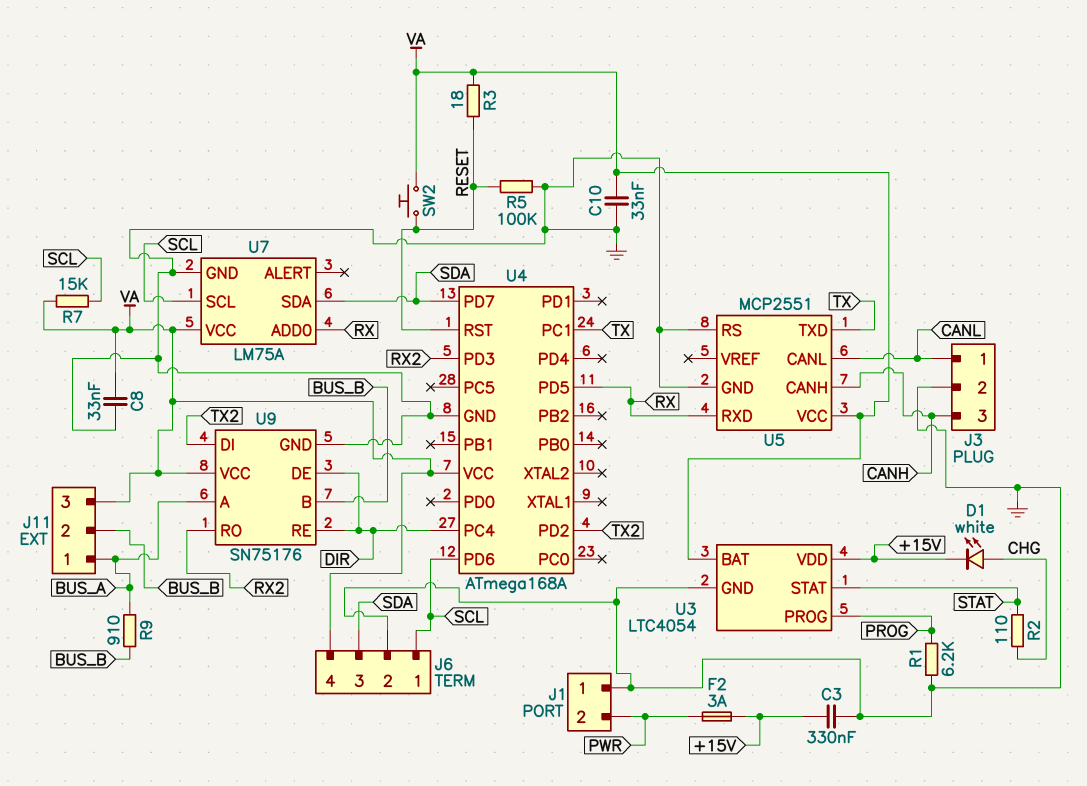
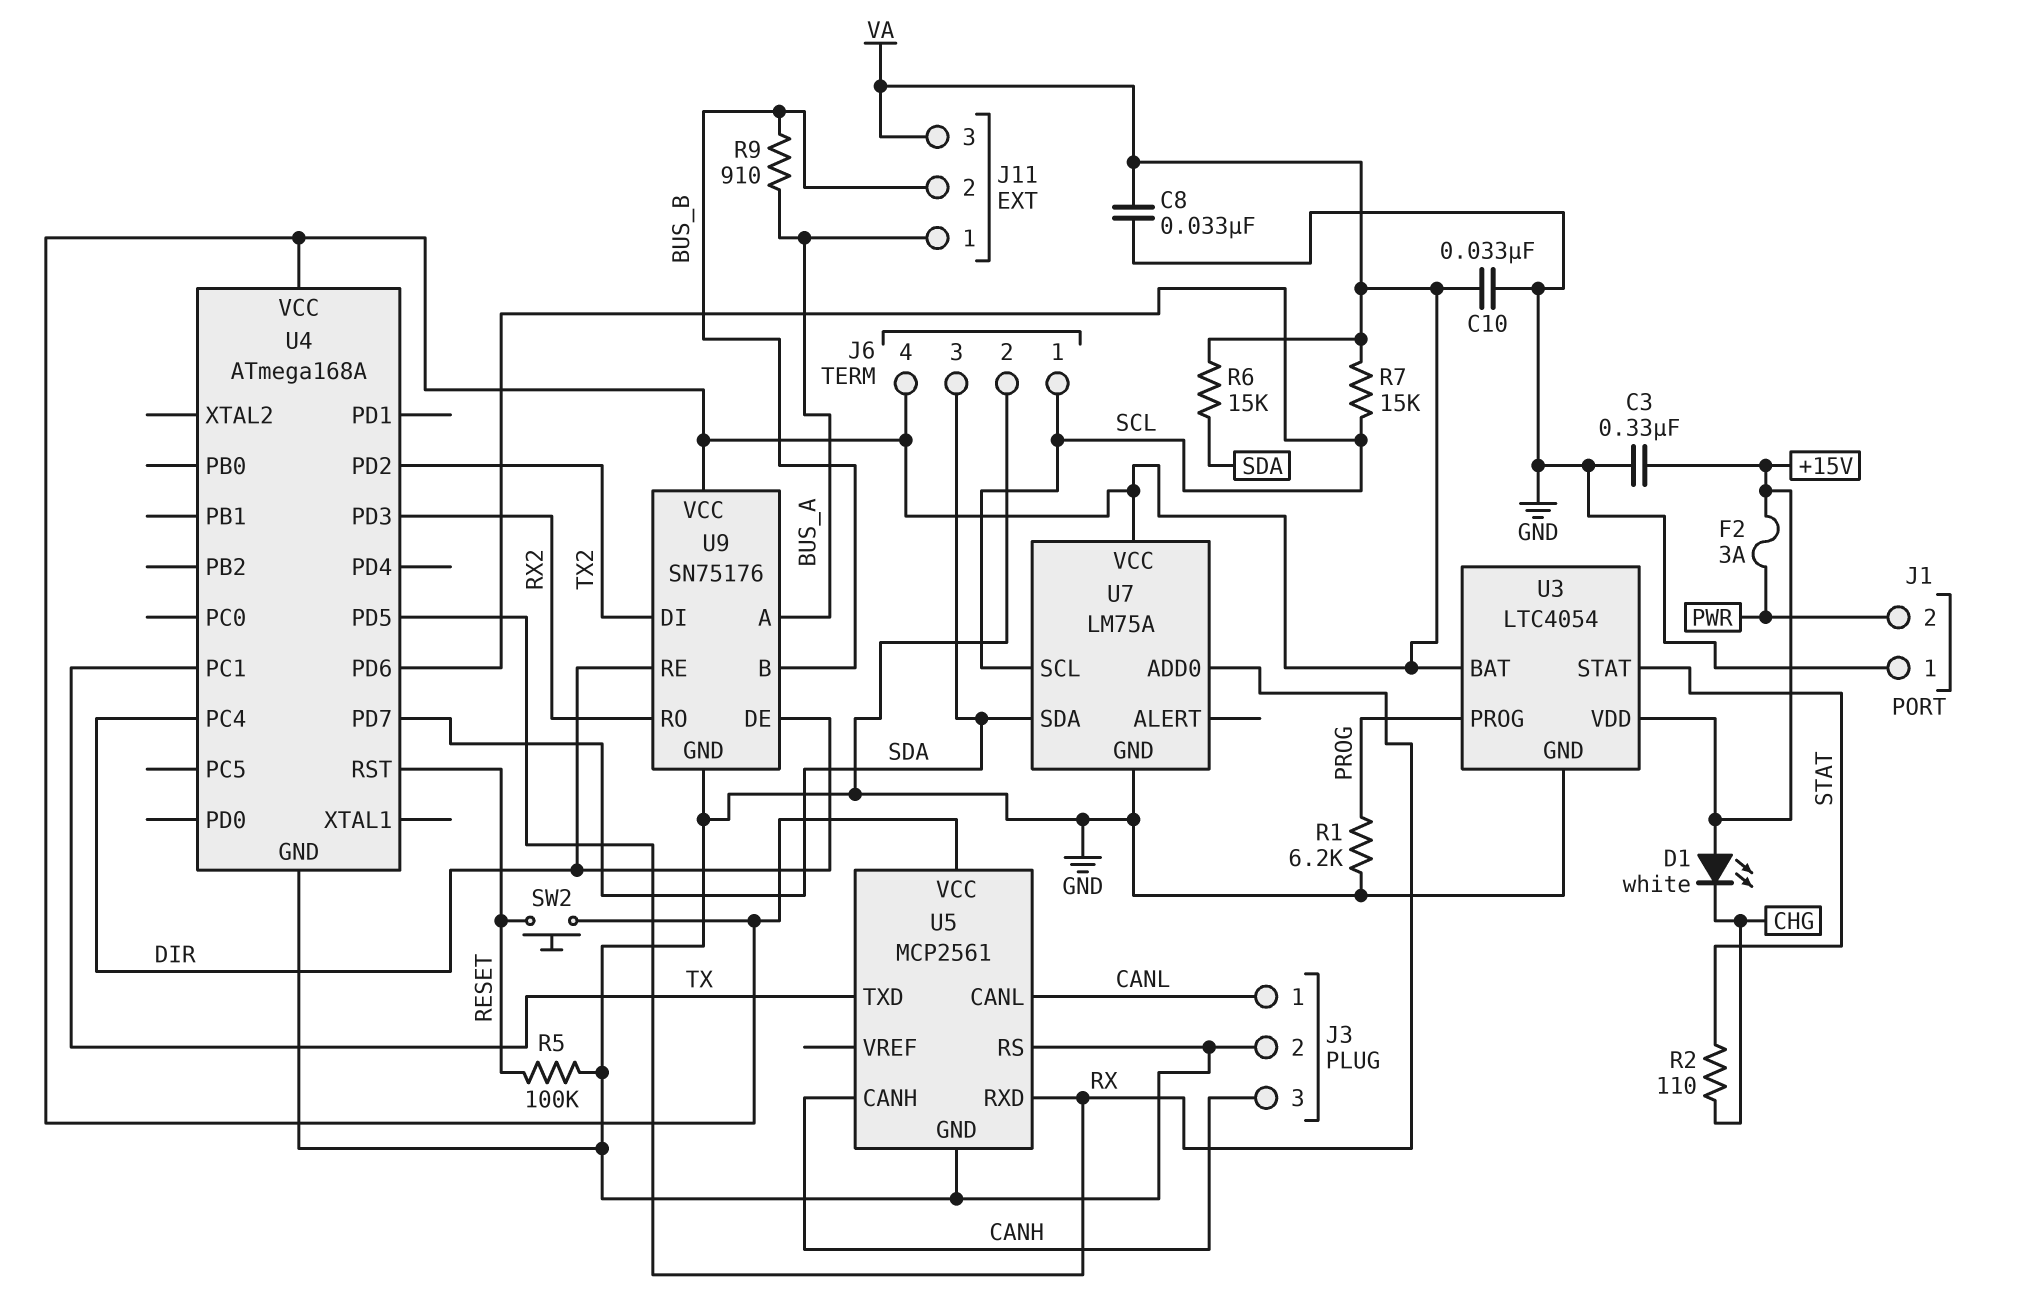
D1: LED white (A CHG, K +15V) -> LED white (A +15V, K CHG)
R3: 18 (RESET, VA) -> none
R6: none -> 15k (SDA, VA)
U5: MCP2551 -> MCP2561

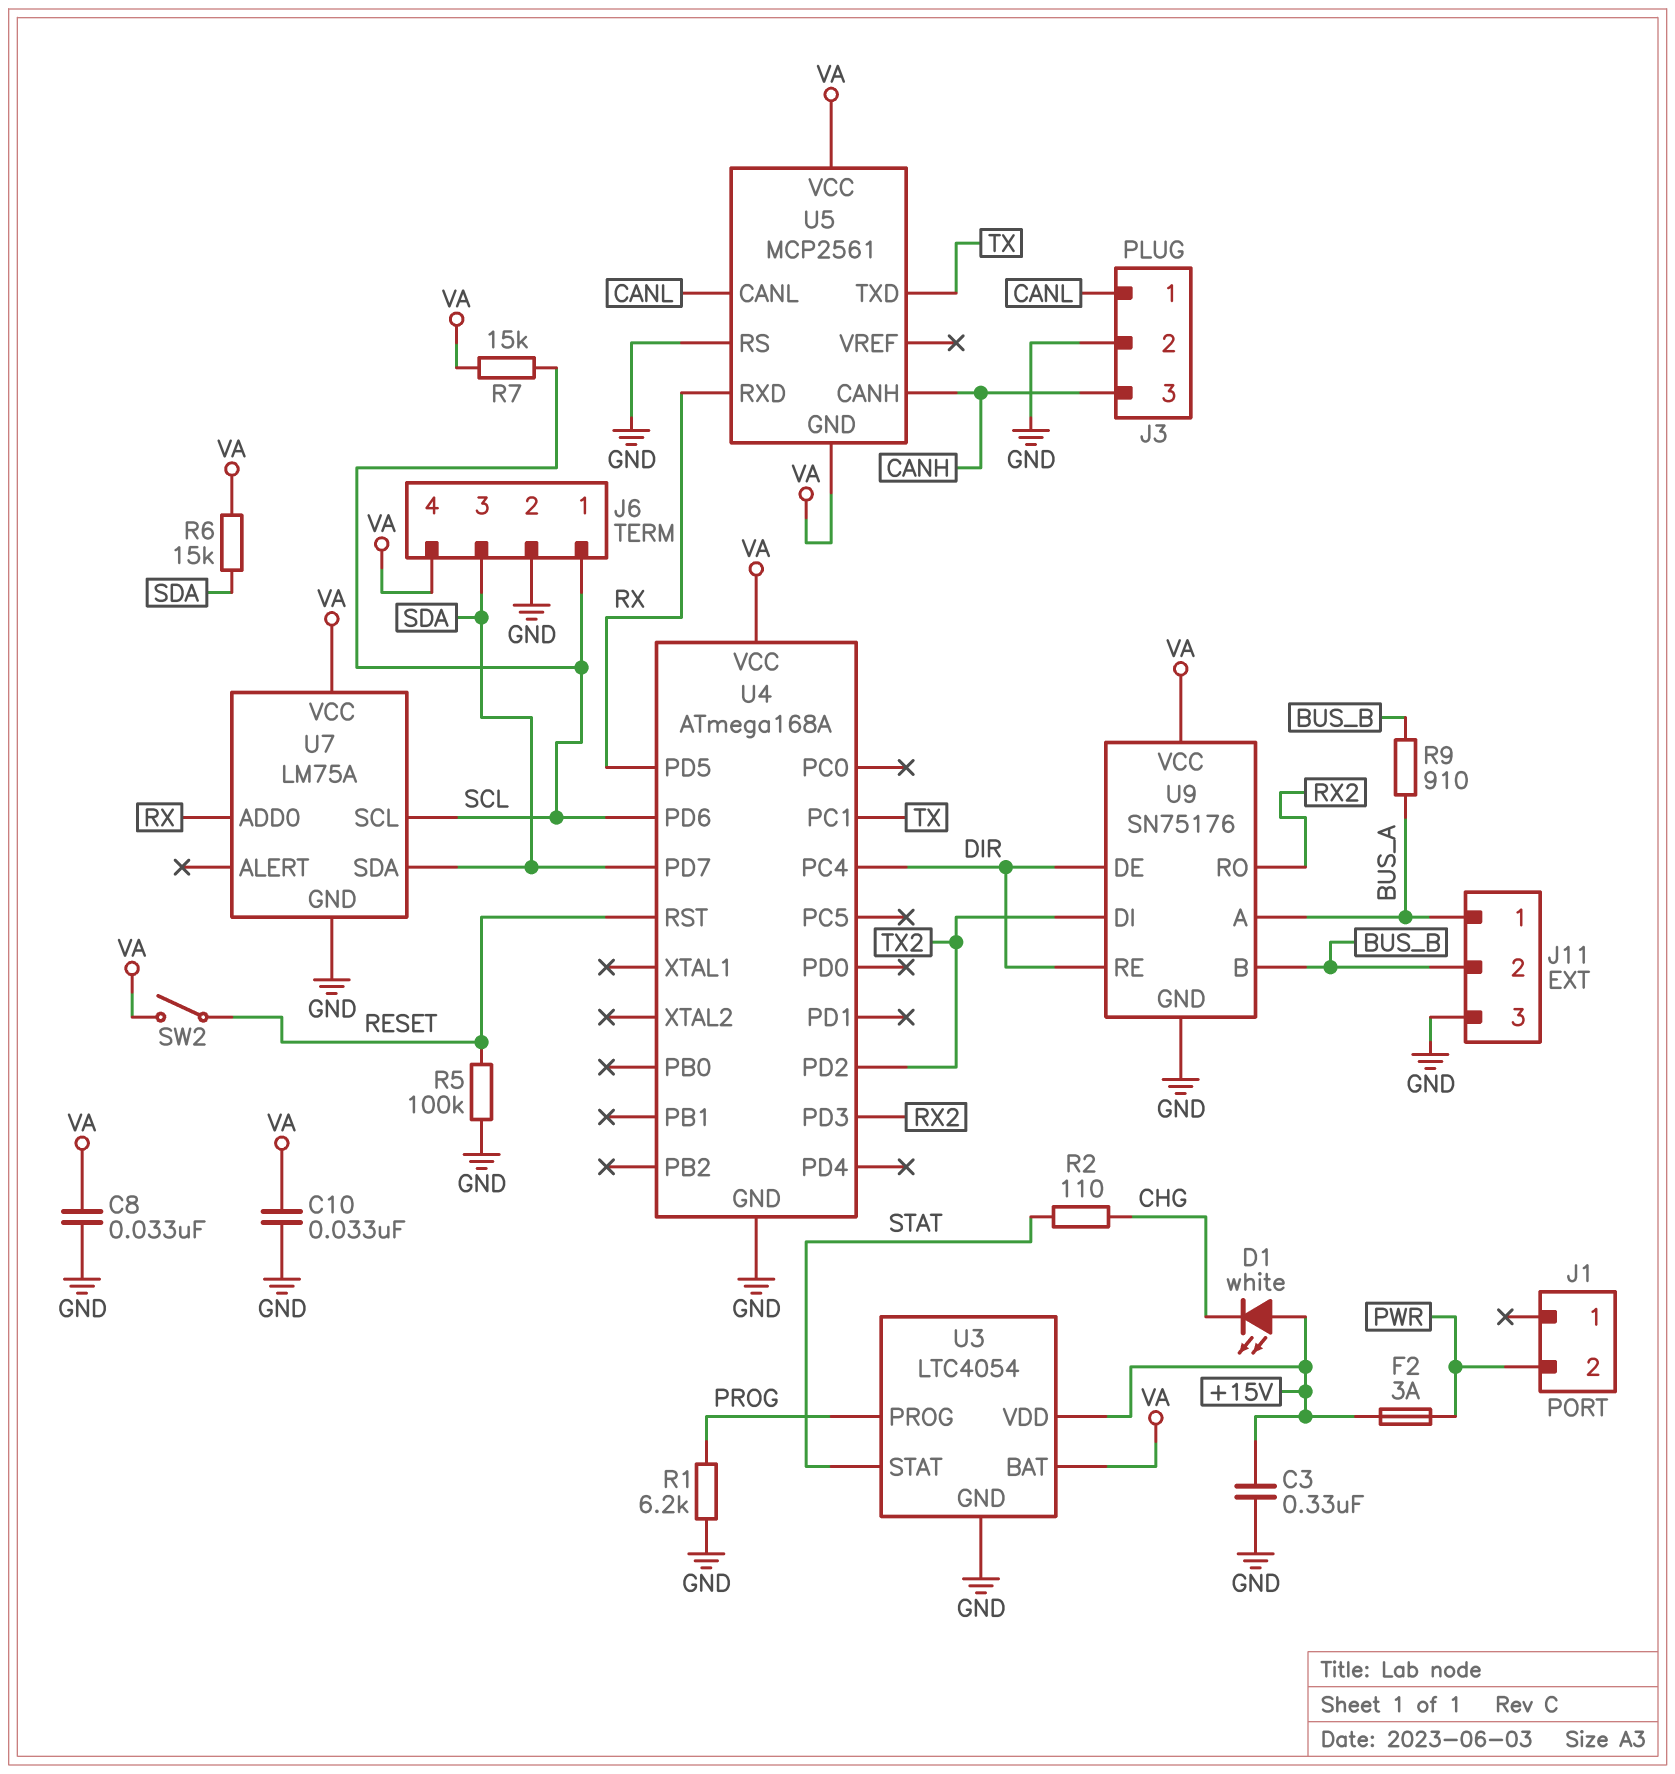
J1 pin 1: GND -> none
J11 pin 3: VA -> GND
SW2: button (RESET, VA) -> switch (RESET, VA)
U5 pin GND: GND -> VA

